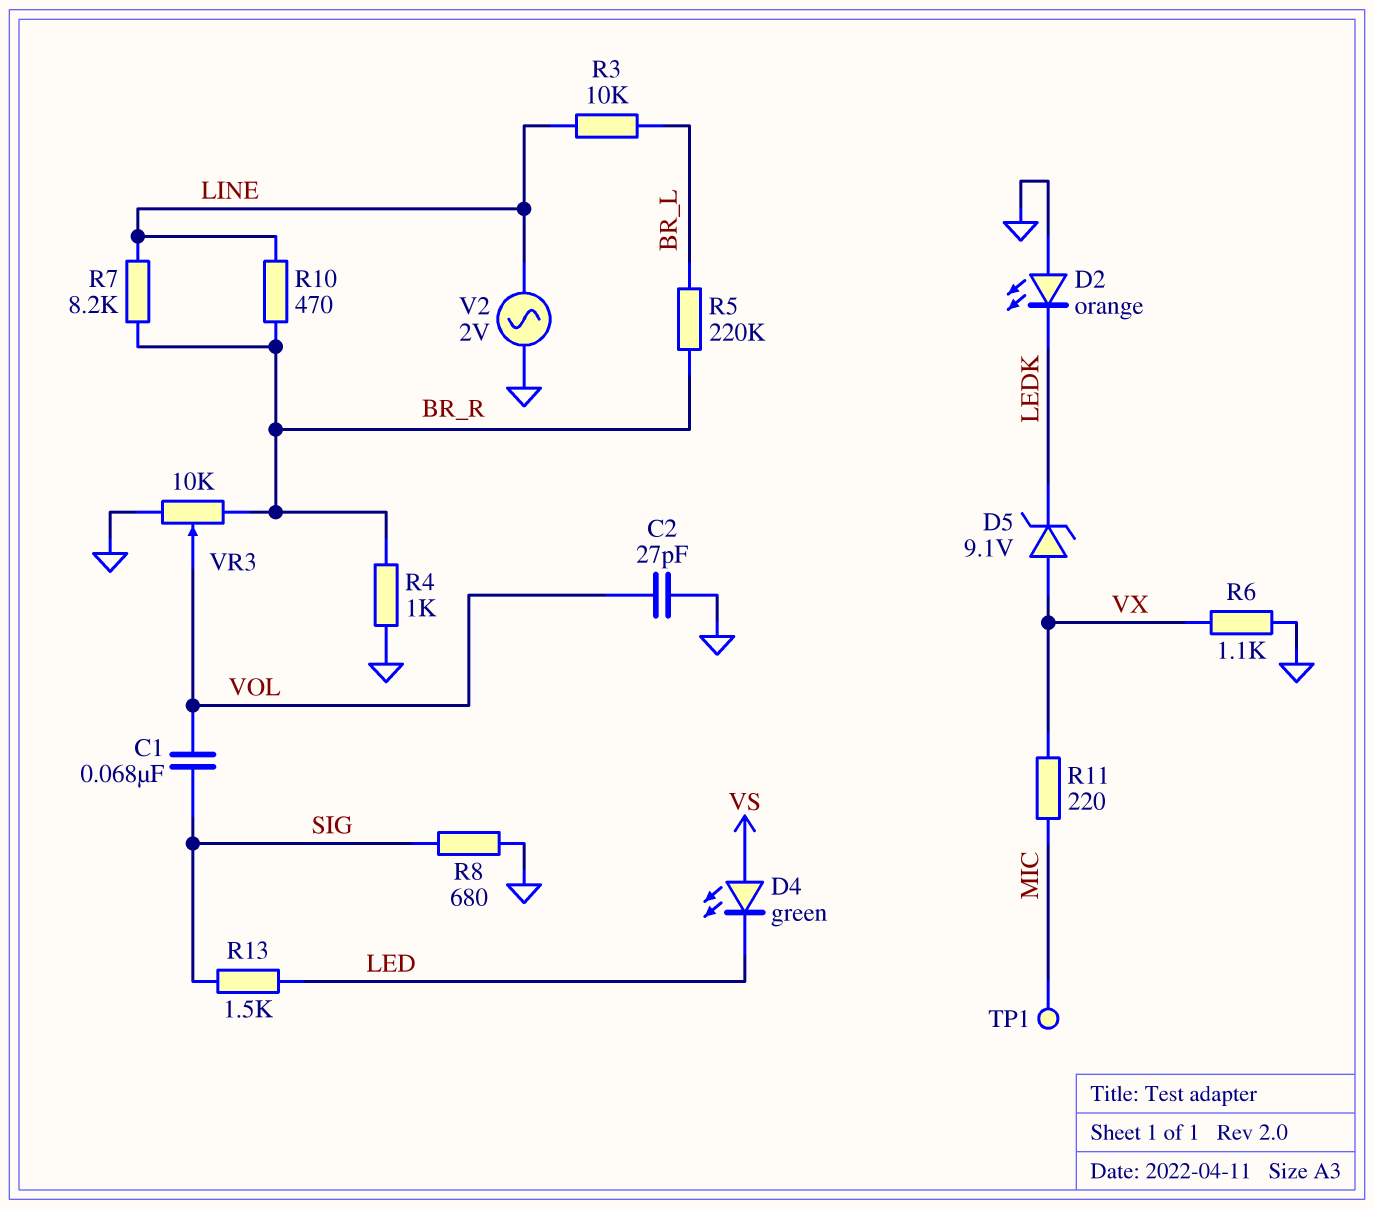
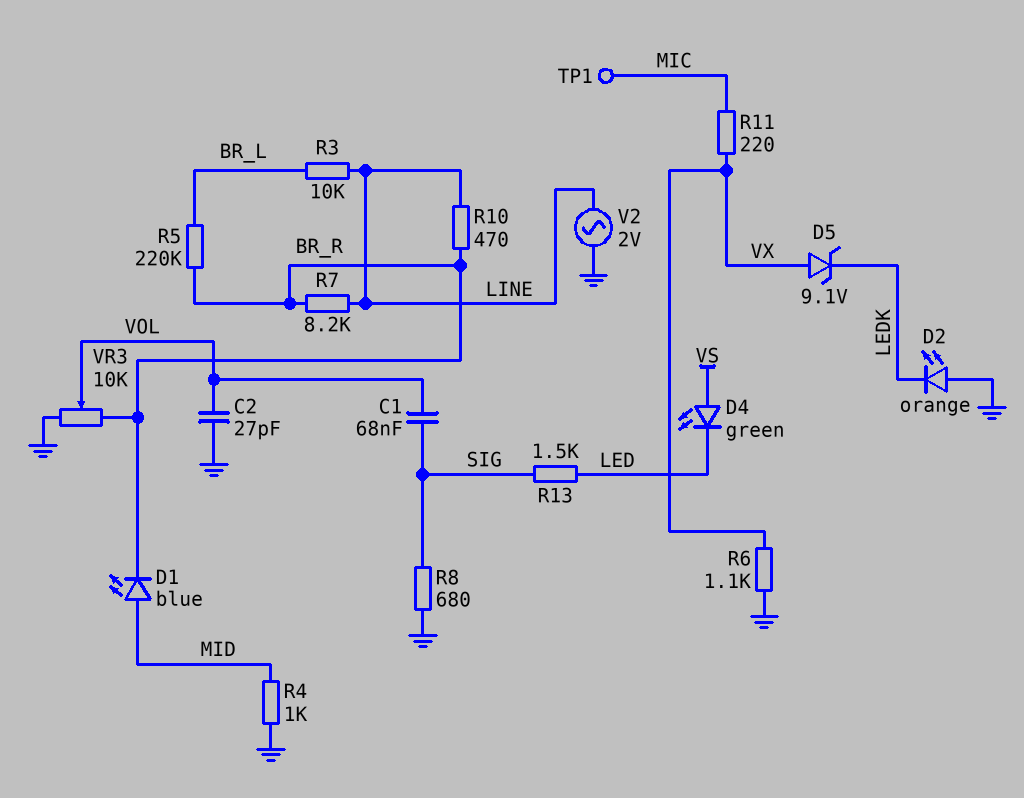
D1: none -> LED blue (A MID, K BR_R)
R4: 1k (BR_R, GND) -> 1k (GND, MID)

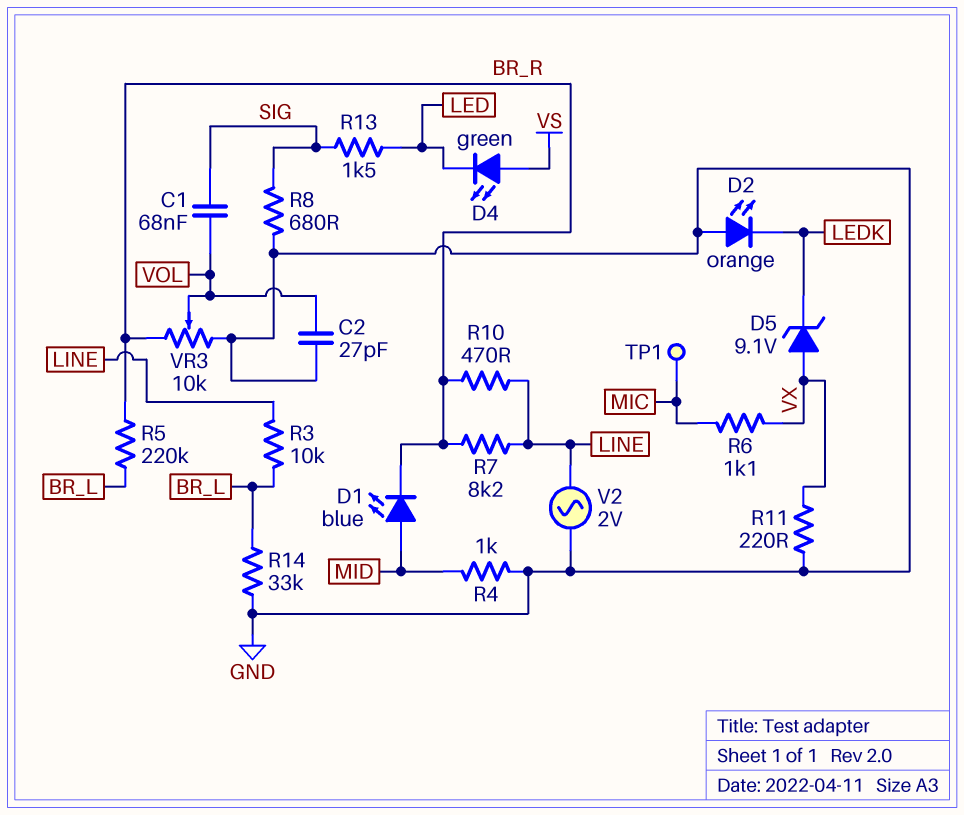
R6: 1.1k (GND, VX) -> 1.1k (MIC, VX)
R11: 220 (MIC, VX) -> 220 (GND, VX)
R14: none -> 33k (BR_L, GND)

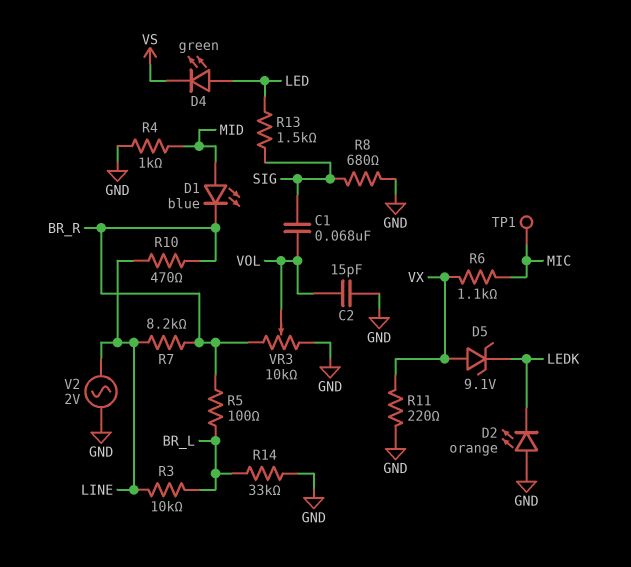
C2: 27pF (GND, VOL) -> 15pF (GND, VOL)
D4: LED green (A VS, K LED) -> LED green (A LED, K VS)
R5: 220k (BR_L, BR_R) -> 100 (BR_L, BR_R)

